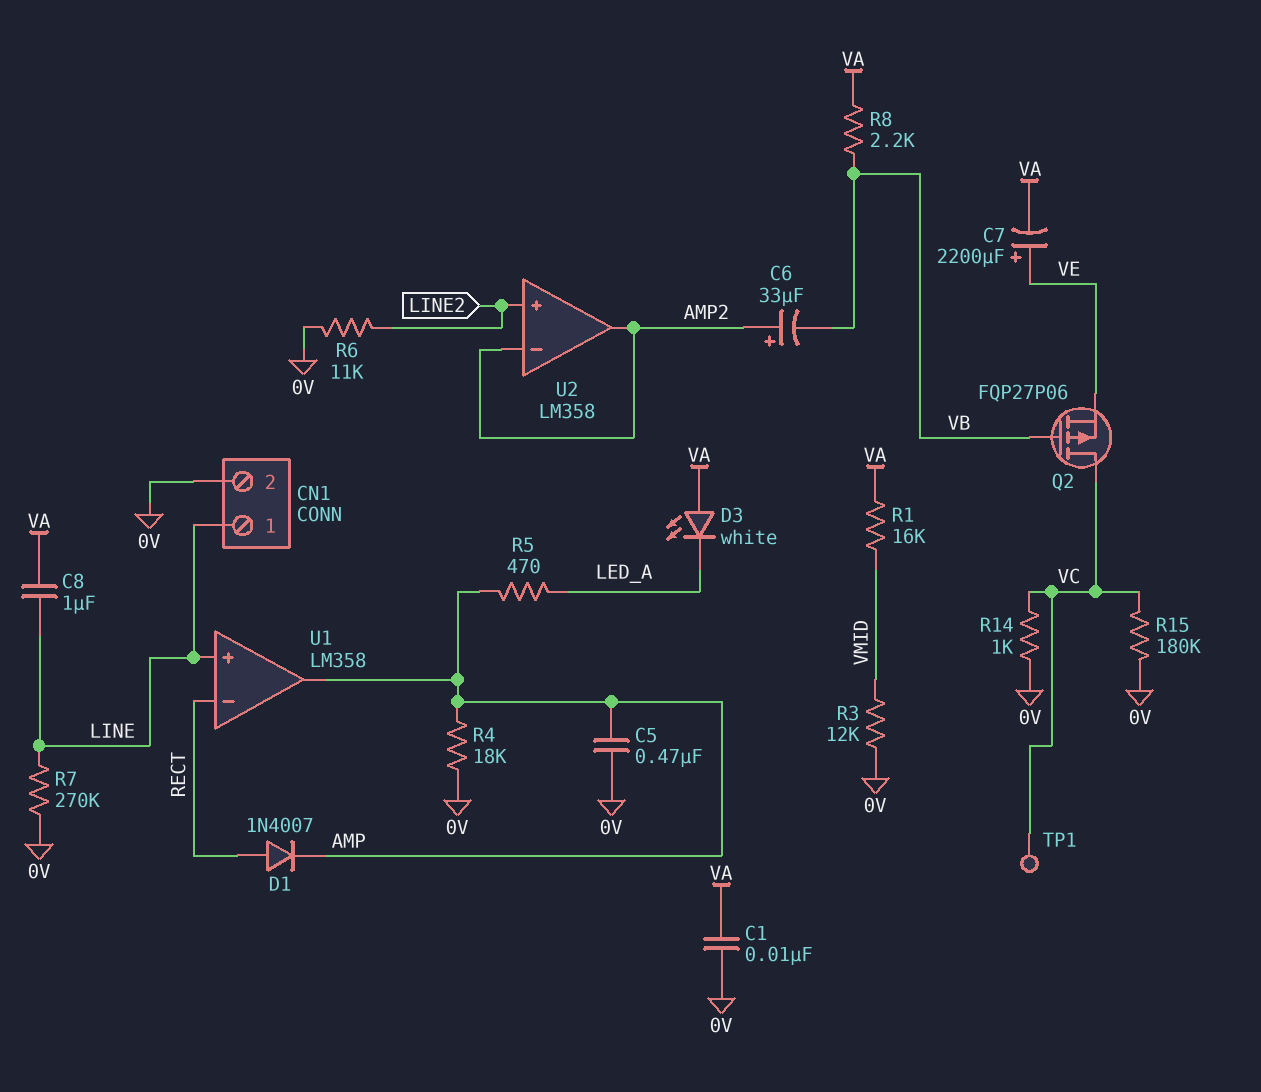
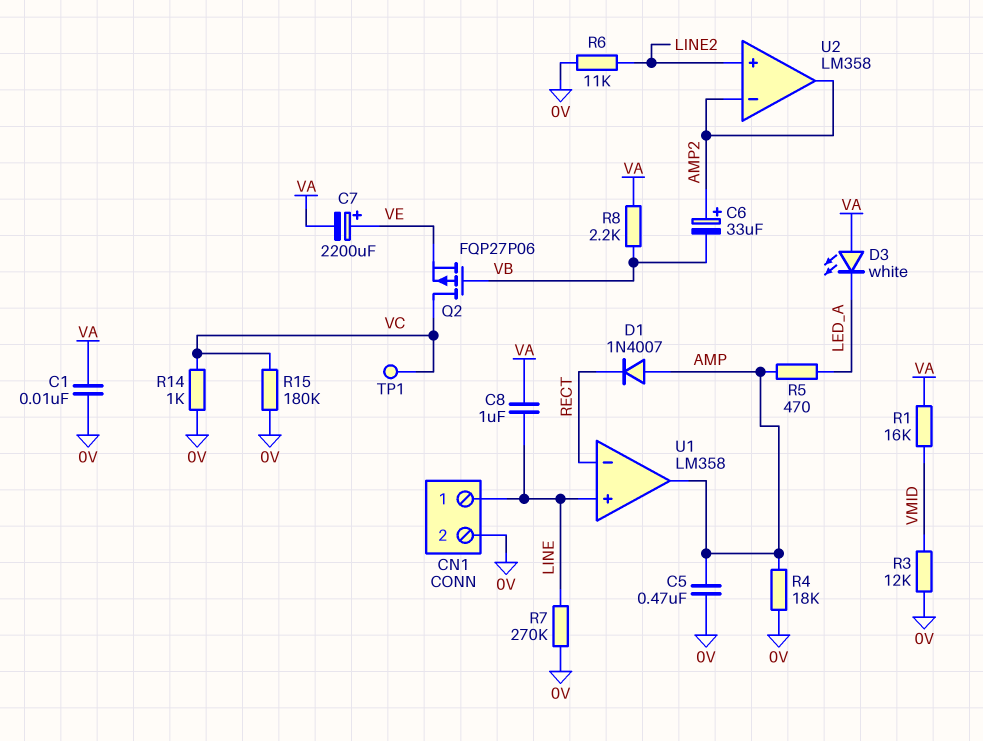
D1: diode 1N4007 (A RECT, K AMP) -> diode 1N4007 (A AMP, K RECT)

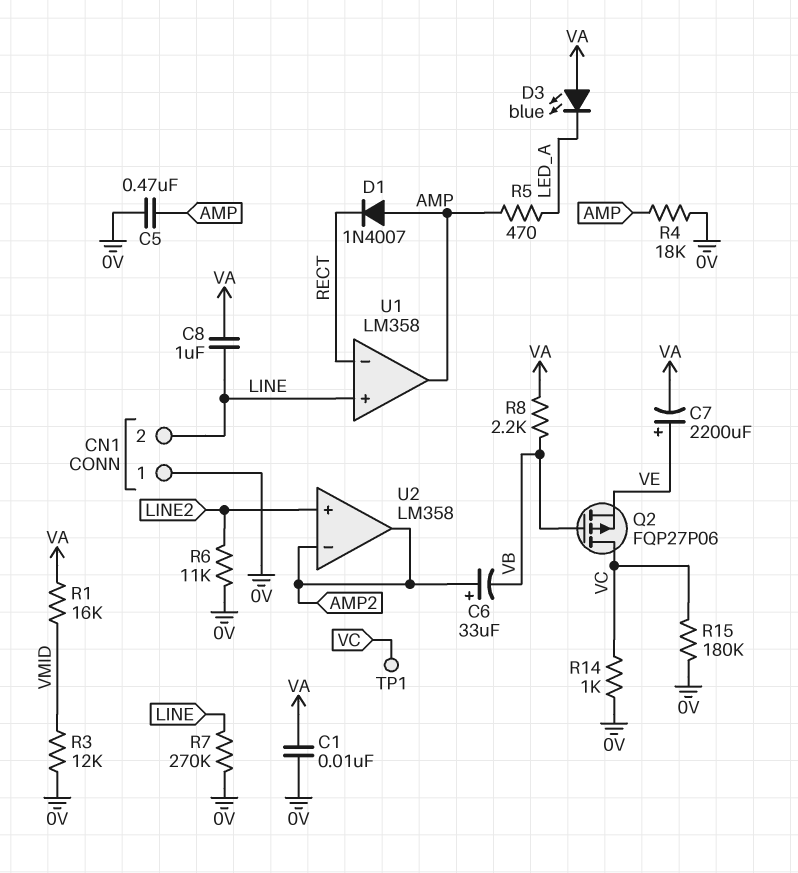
CN1 pin 1: LINE -> 0V
CN1 pin 2: 0V -> LINE
D3: LED white (A VA, K LED_A) -> LED blue (A VA, K LED_A)

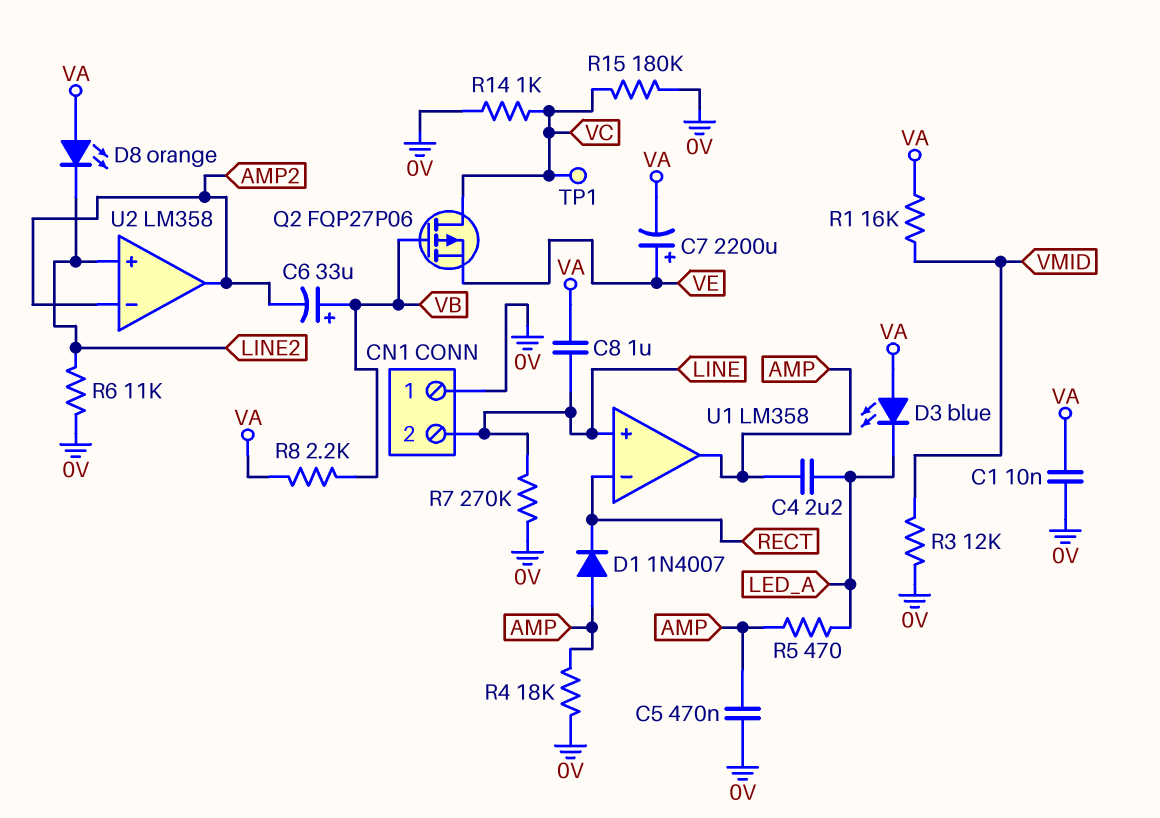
C4: none -> 2.2uF (AMP, LED_A)
C6: 33uF (plus AMP2, minus VB) -> 33uF (plus VB, minus AMP2)
D8: none -> LED orange (A VA, K LINE2)

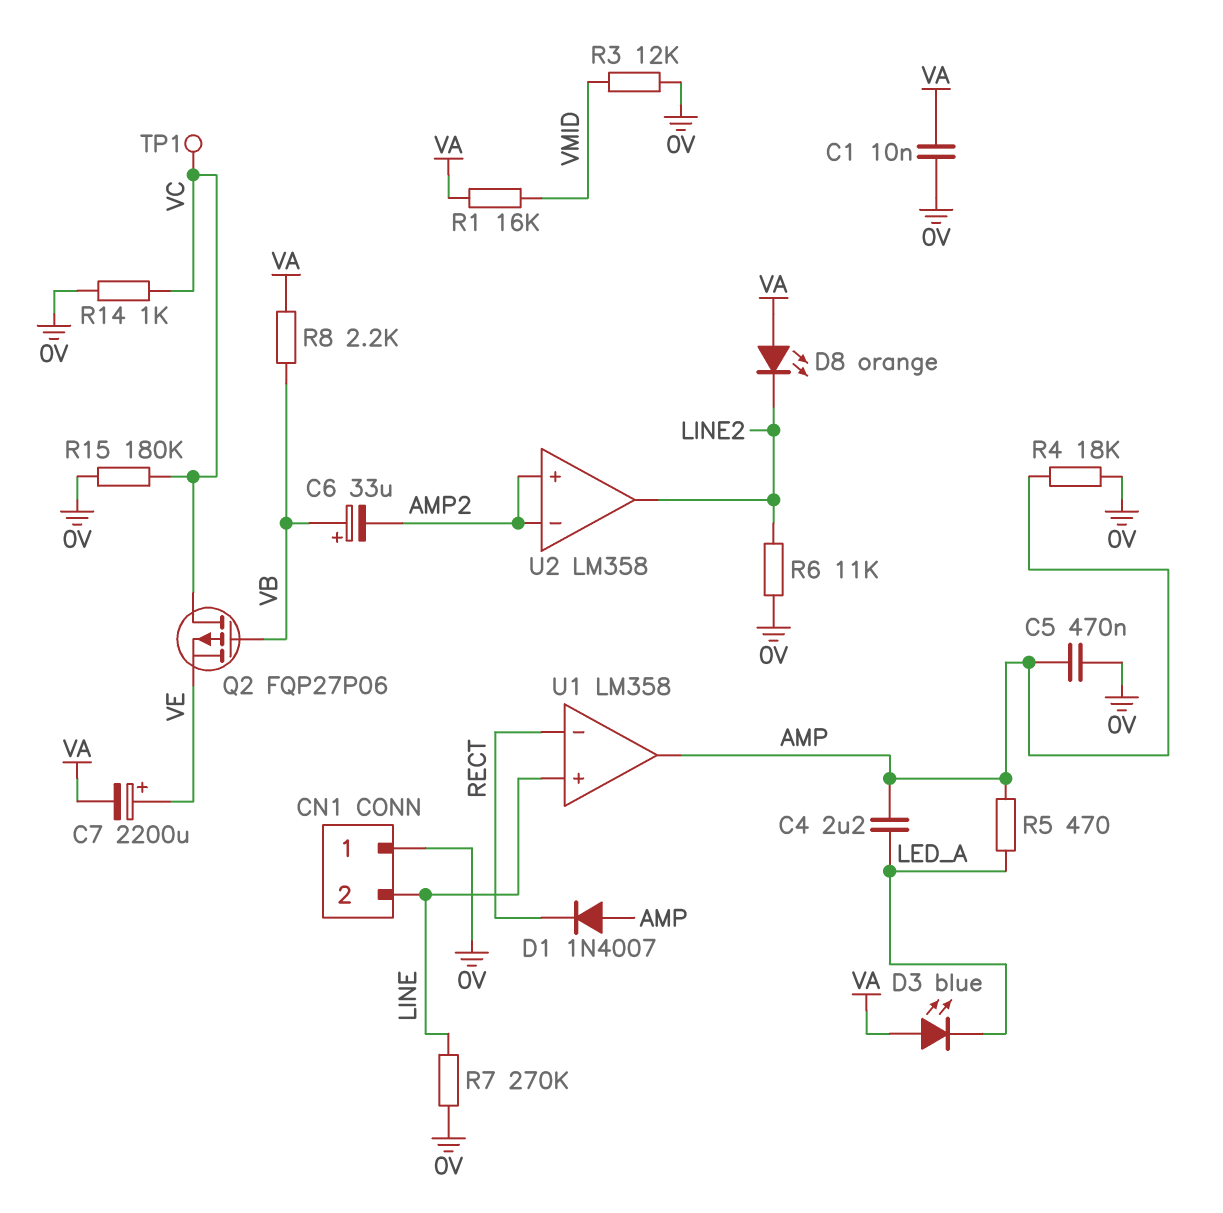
C8: 1uF (LINE, VA) -> none
U2 pin in+: LINE2 -> AMP2
U2 pin out: AMP2 -> LINE2

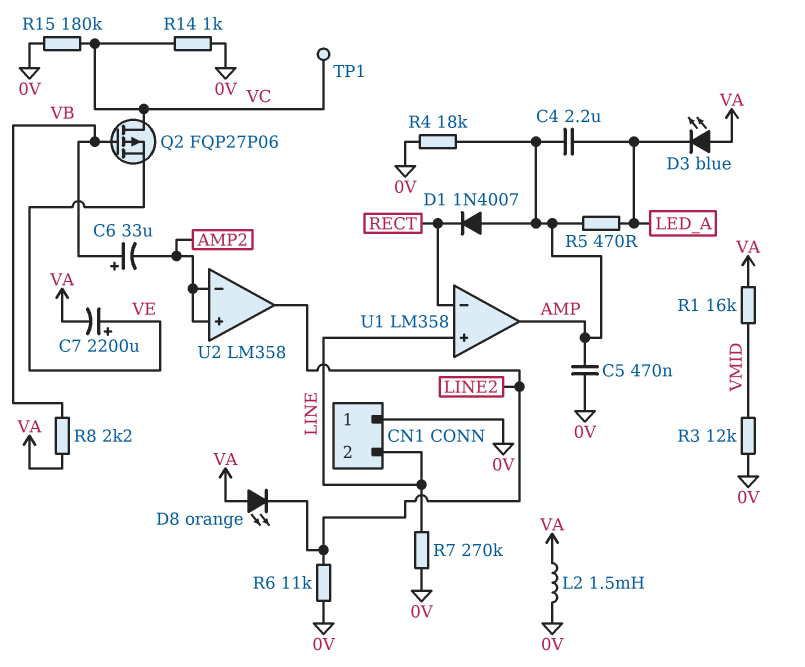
C1: 10nF (0V, VA) -> none
L2: none -> 1.5mH (0V, VA)

